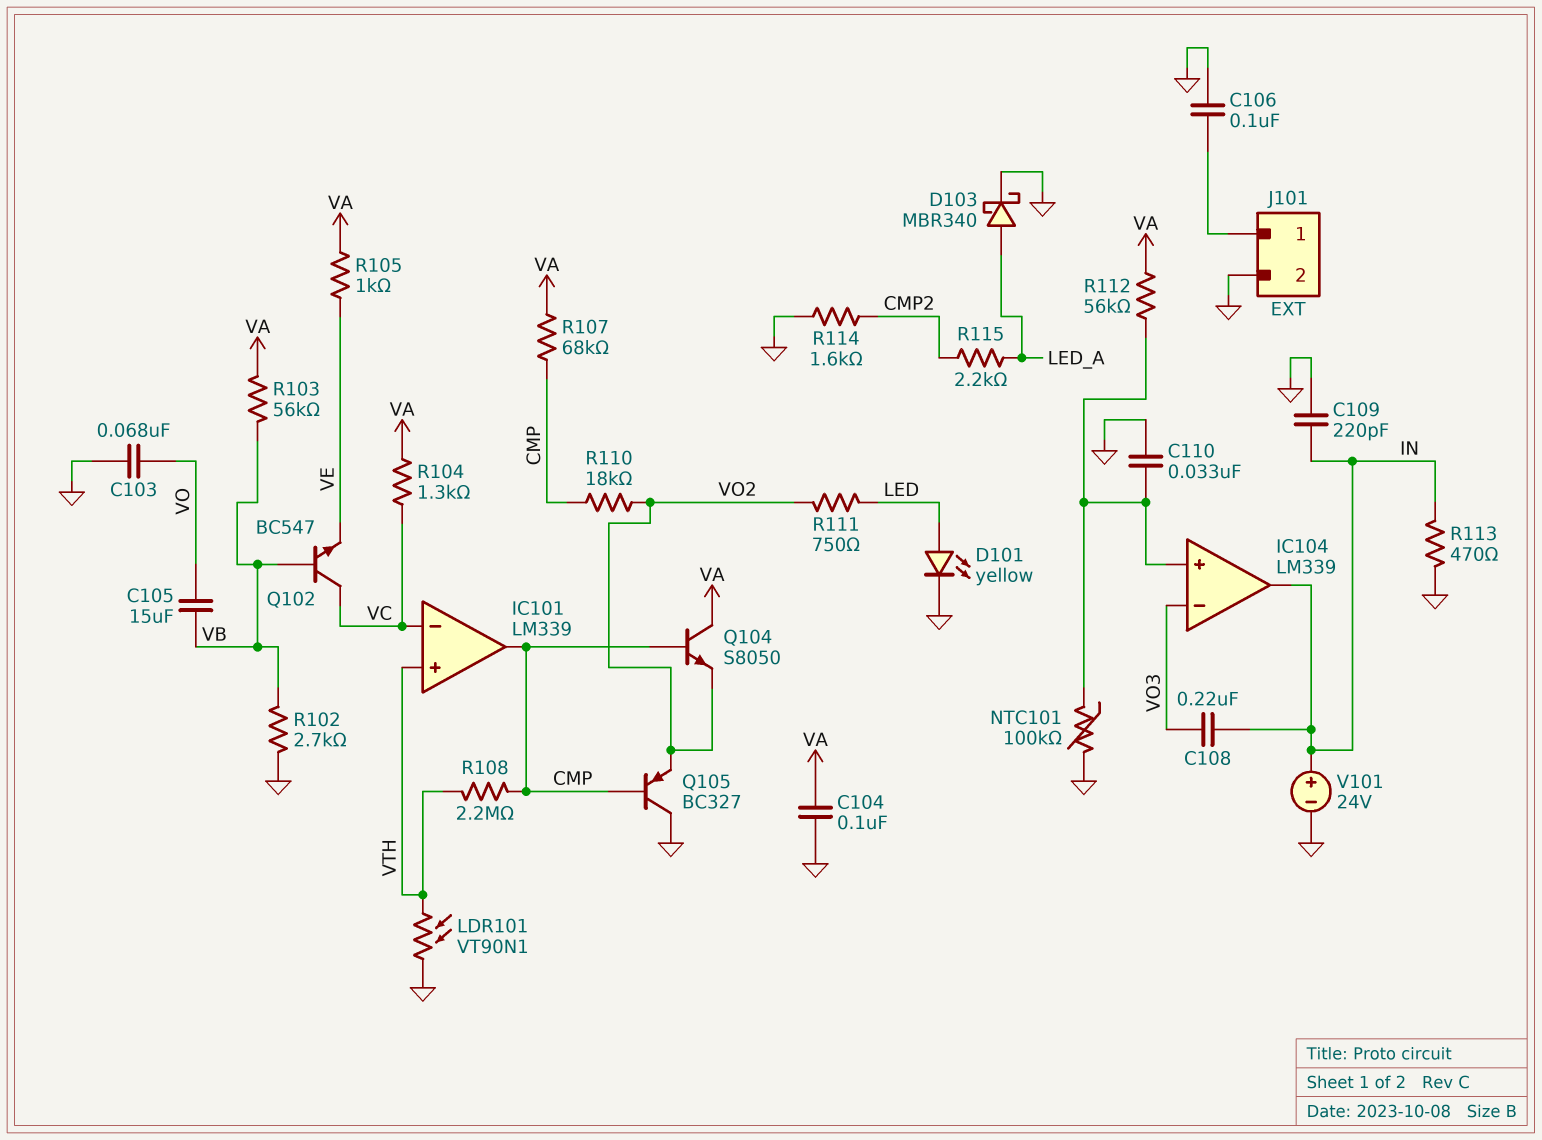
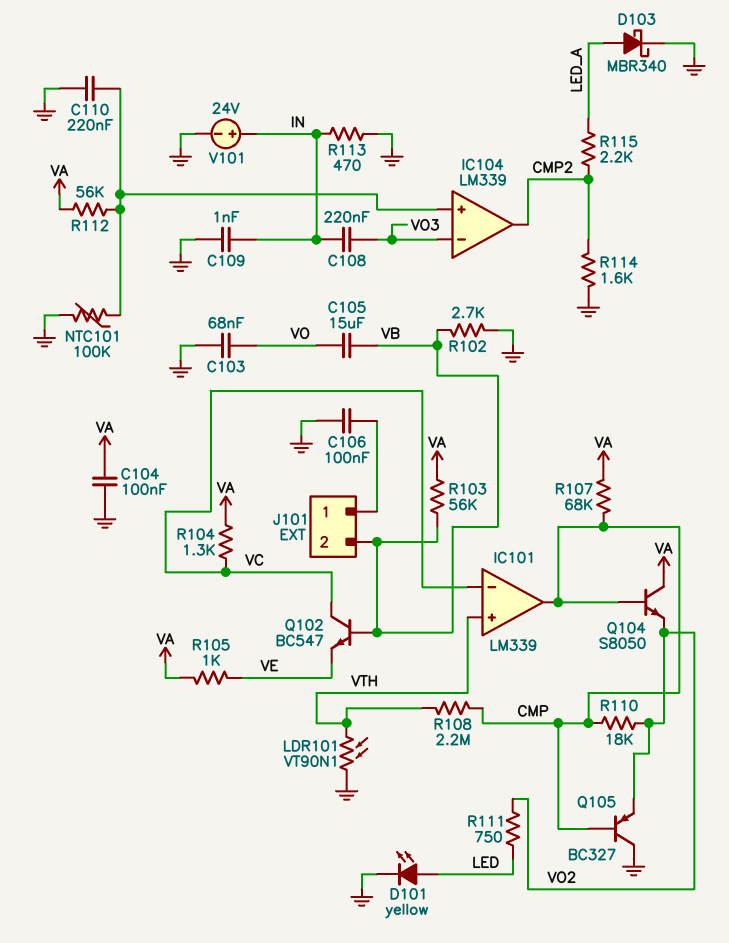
C109: 220pF (GND, IN) -> 1nF (GND, IN)
C110: 33nF (GND, IC104/in+) -> 220nF (GND, IC104/in+)
IC104 pin out: IN -> CMP2
J101 pin 2: GND -> VB

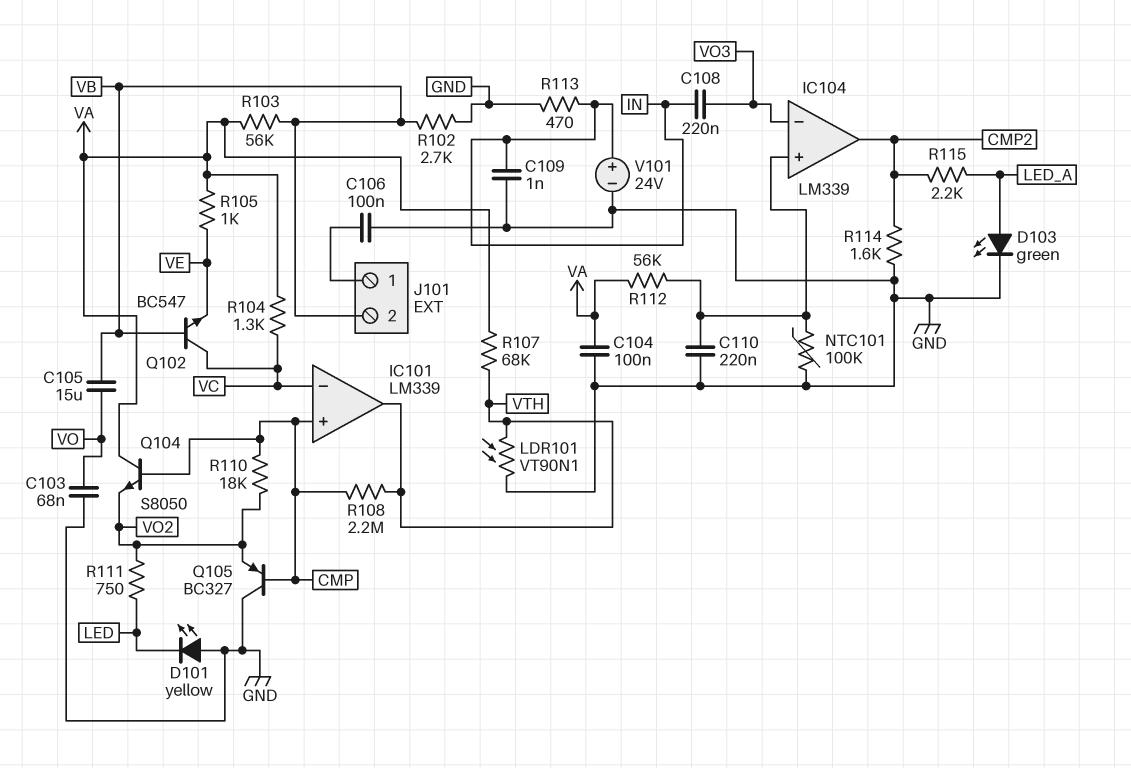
D101: LED yellow (A LED, K GND) -> LED yellow (A GND, K LED)
D103: schottky MBR340 (A LED_A, K GND) -> LED green (A LED_A, K GND)
IC101 pin in+: VTH -> CMP
IC101 pin out: CMP -> VTH
R107: 68k (CMP, VA) -> 68k (VA, VTH)

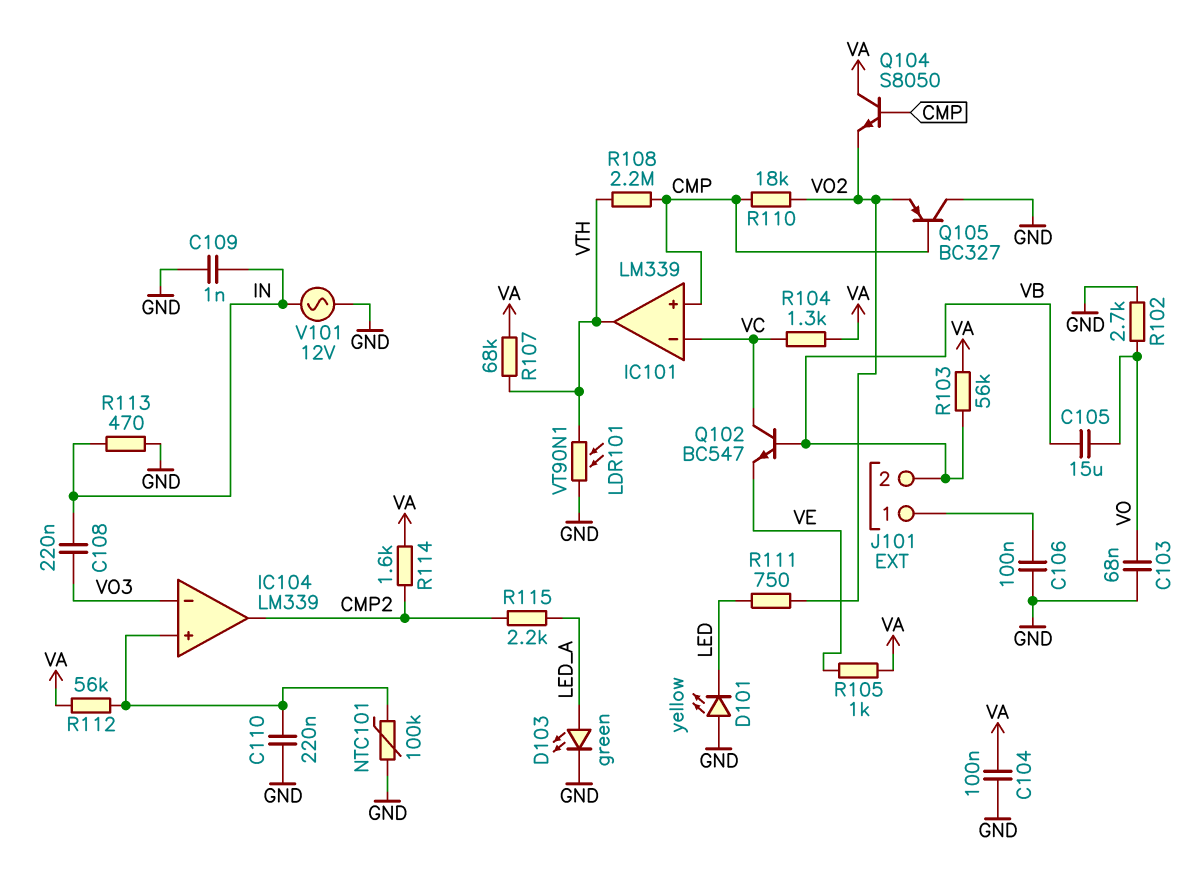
R102: 2.7k (GND, VB) -> 2.7k (GND, VO)
R114: 1.6k (CMP2, GND) -> 1.6k (CMP2, VA)
V101: 24V (plus IN, minus GND) -> AC 12V (GND, IN)

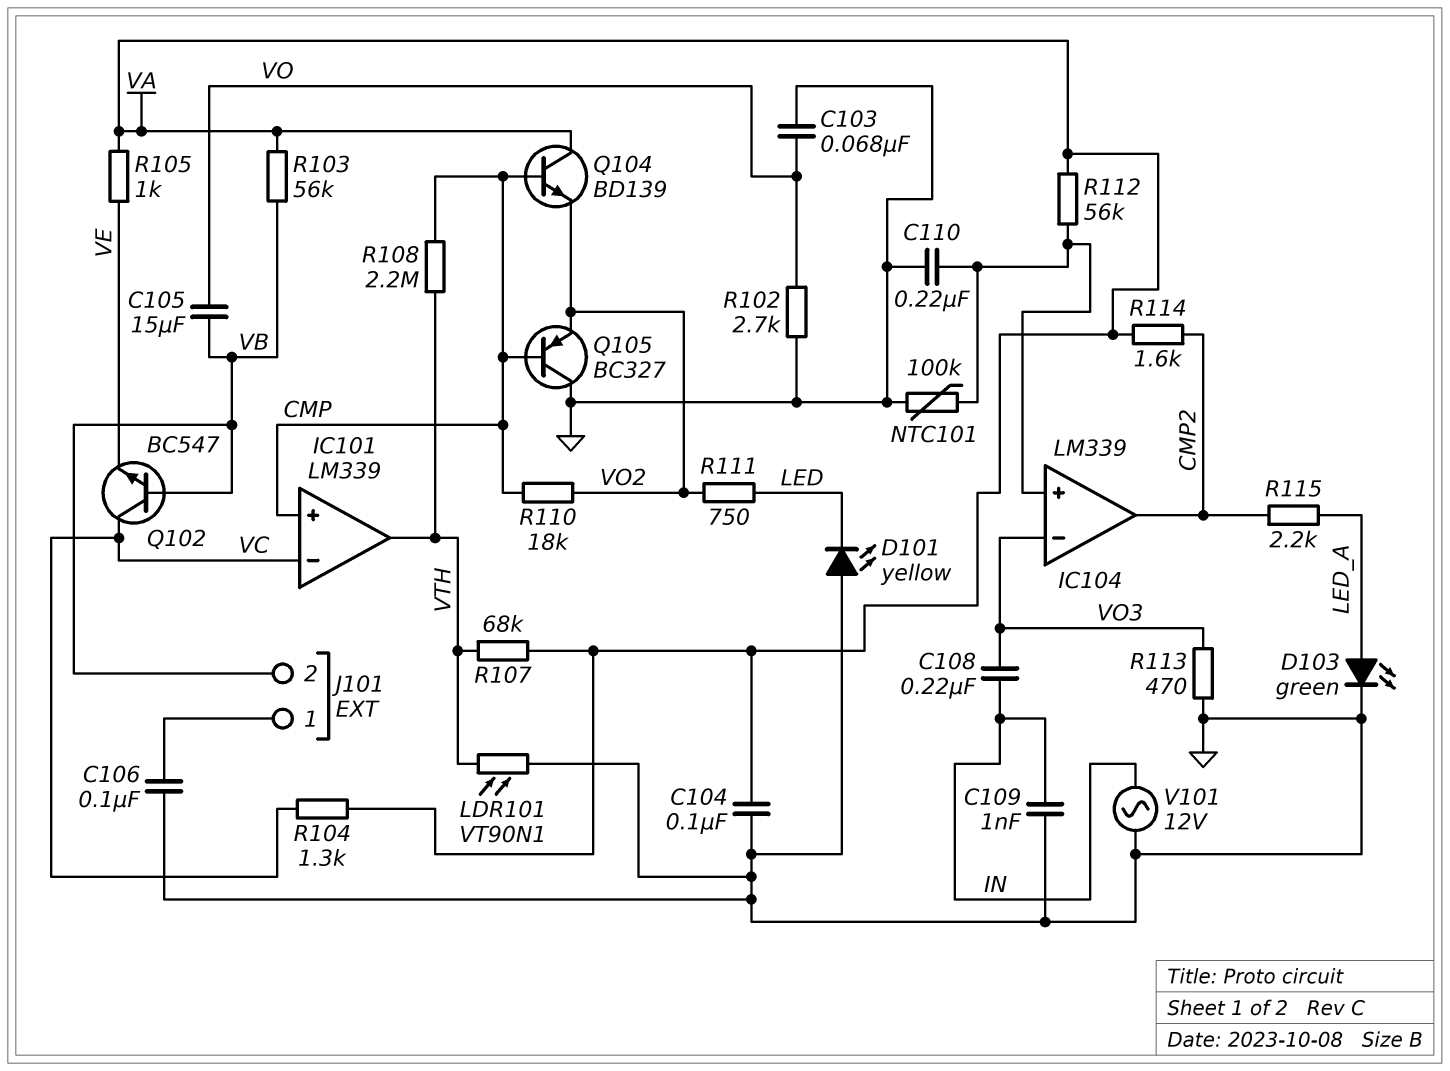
Q104: NPN S8050 (B CMP, C VA, E VO2) -> NPN BD139 (B CMP, C VA, E VO2)
R113: 470 (GND, IN) -> 470 (GND, VO3)

